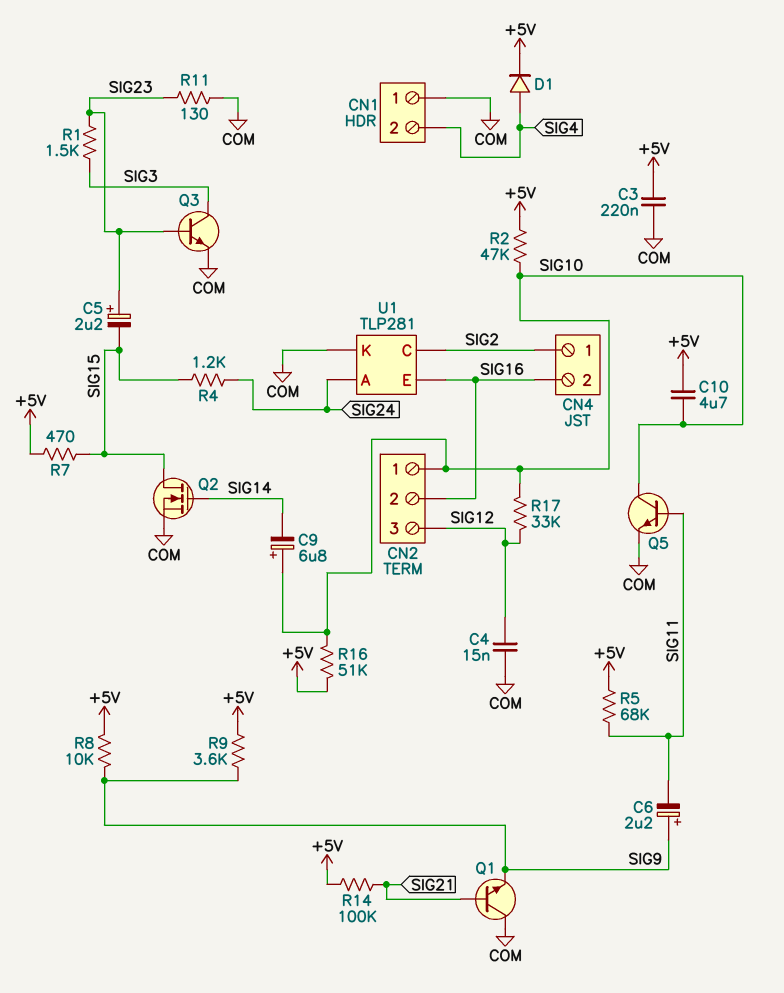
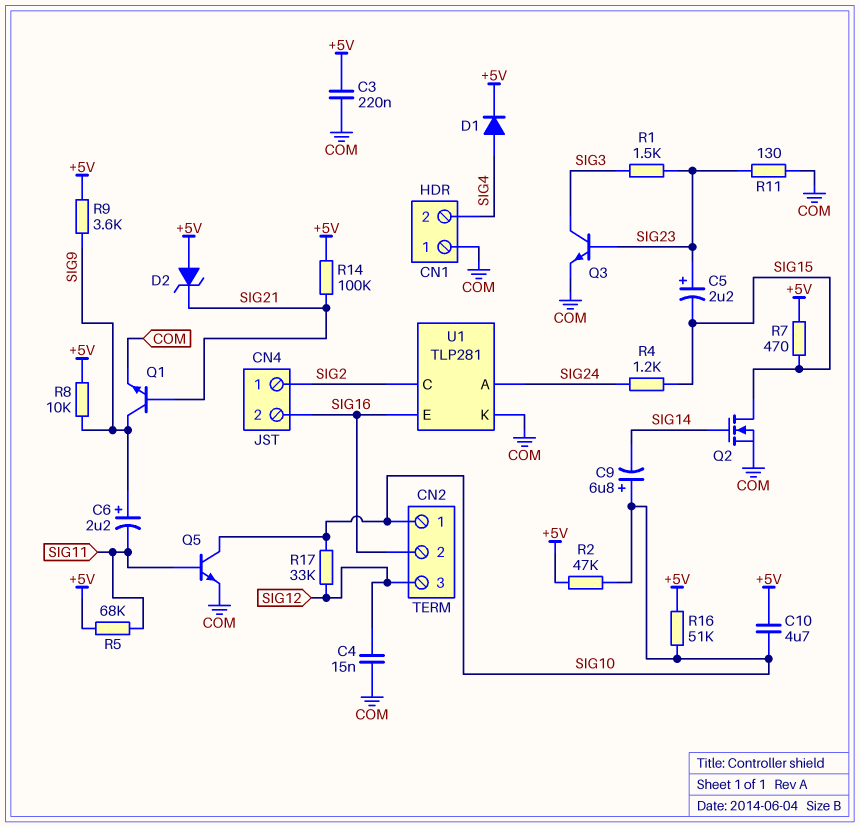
D2: none -> zener (A +5V, K SIG21)
Q1: NPN (B SIG21, C COM, E SIG9) -> NPN (B SIG21, C SIG9, E COM)

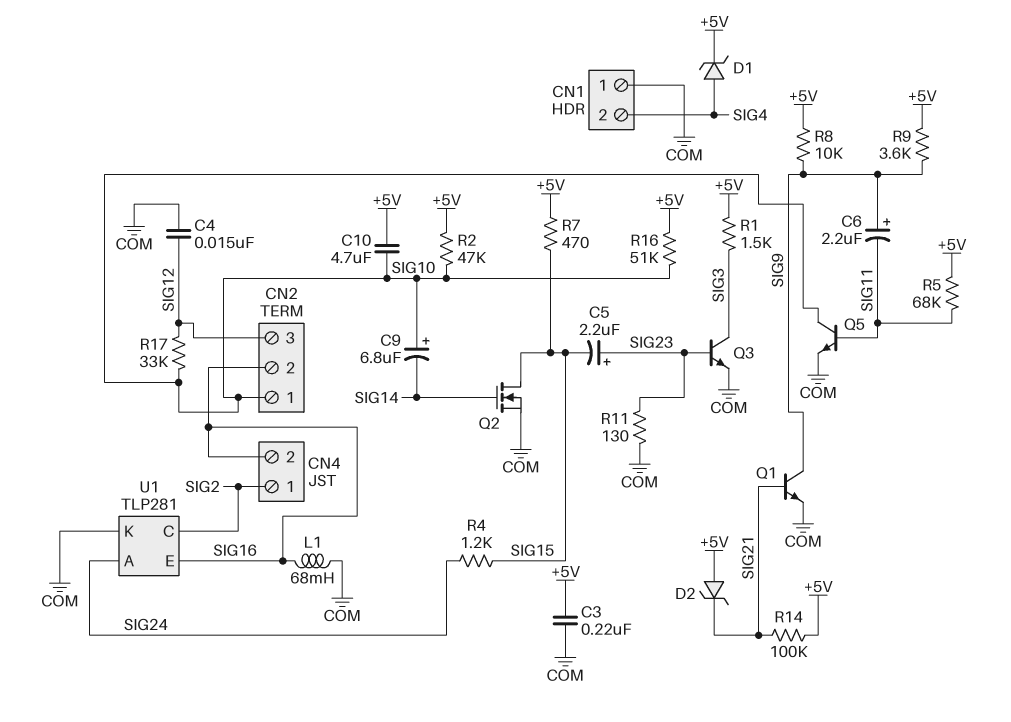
D1: diode (A SIG4, K +5V) -> zener (A SIG4, K +5V)
L1: none -> 68mH (COM, SIG16)
R1: 1.5k (SIG3, SIG23) -> 1.5k (+5V, SIG3)

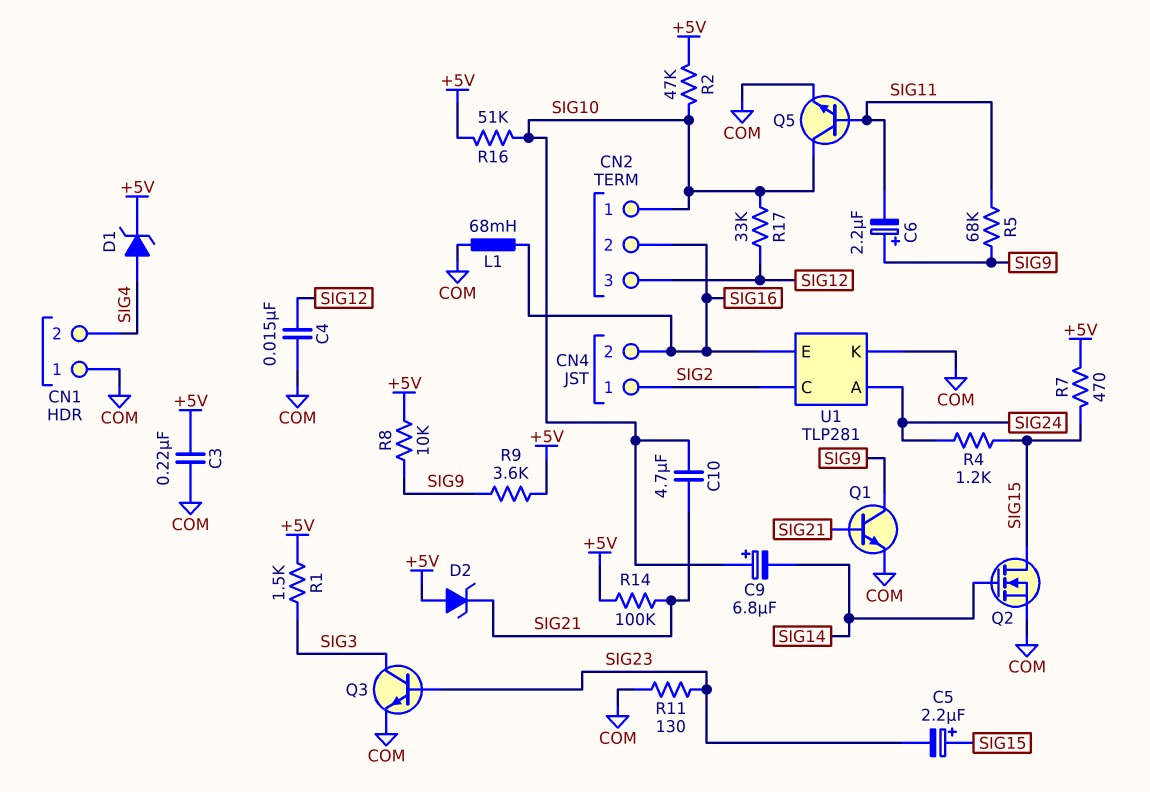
C5: 2.2uF (plus SIG23, minus SIG15) -> 2.2uF (plus SIG15, minus SIG23)
C10: 4.7uF (+5V, SIG10) -> 4.7uF (SIG10, SIG21)
R5: 68k (+5V, SIG11) -> 68k (SIG9, SIG11)

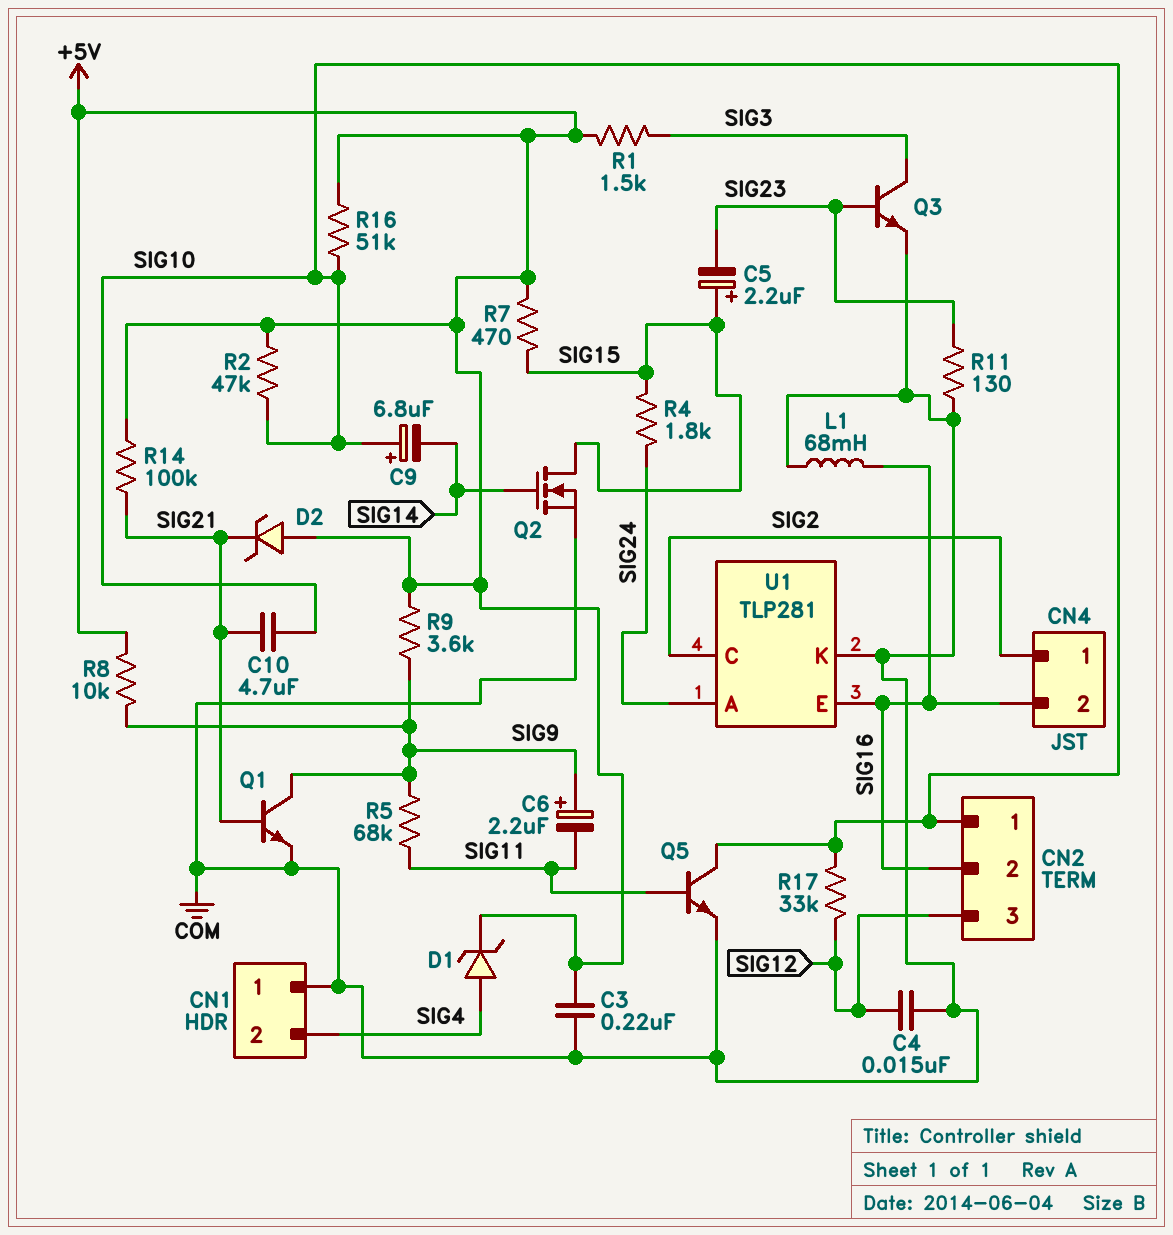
R4: 1.2k (SIG15, SIG24) -> 1.8k (SIG15, SIG24)

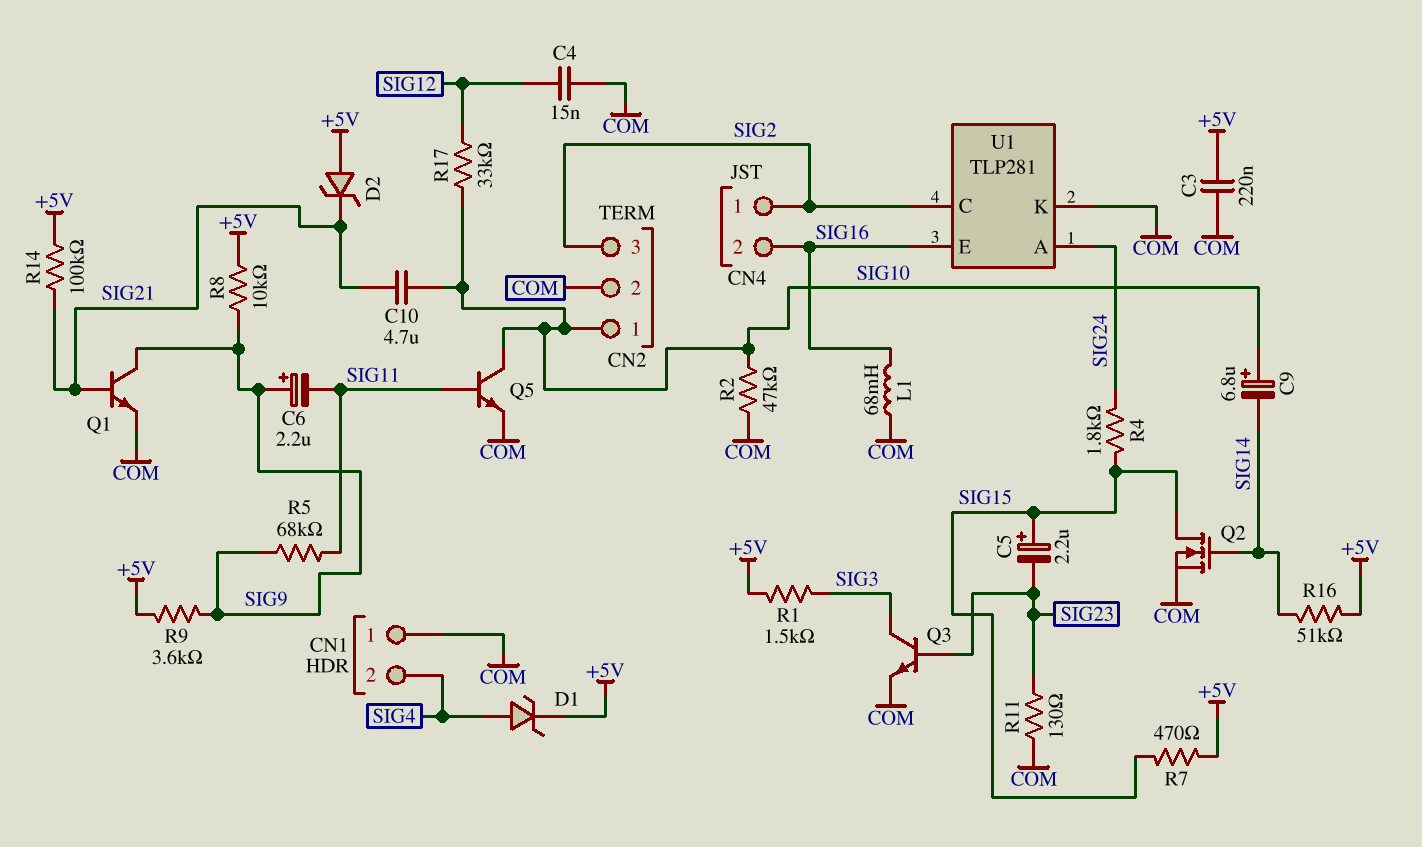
CN2 pin 2: SIG16 -> COM
CN2 pin 3: SIG12 -> SIG2
R2: 47k (+5V, SIG10) -> 47k (COM, SIG10)
R16: 51k (+5V, SIG10) -> 51k (+5V, SIG14)

